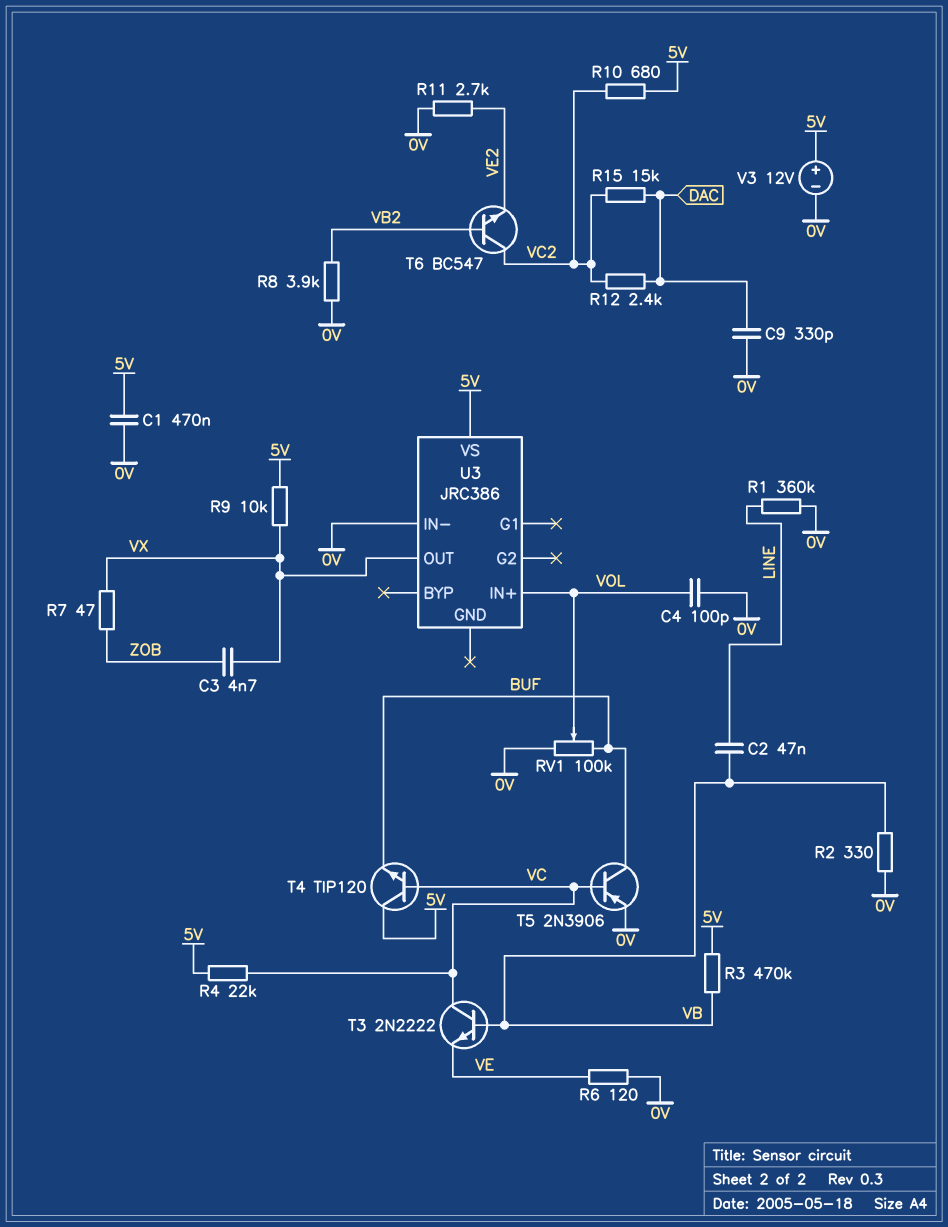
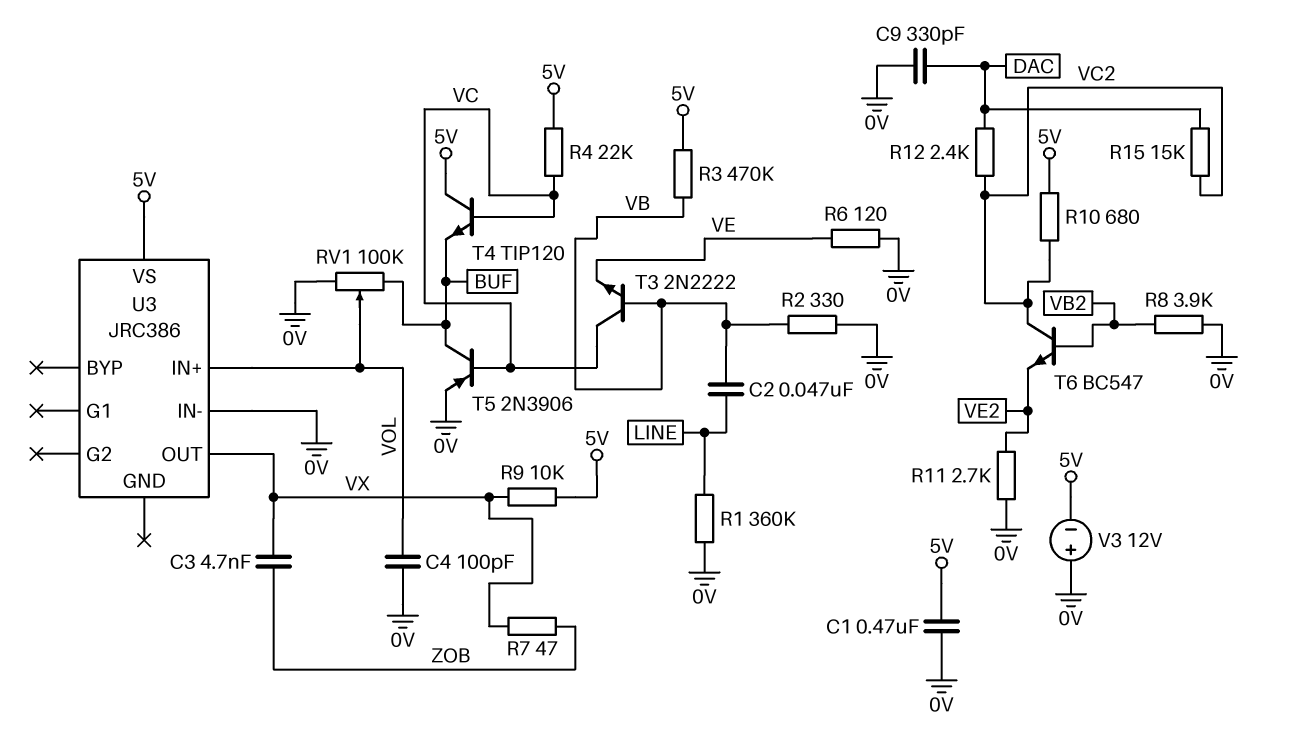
V3: 12V (plus 5V, minus 0V) -> 12V (plus 0V, minus 5V)

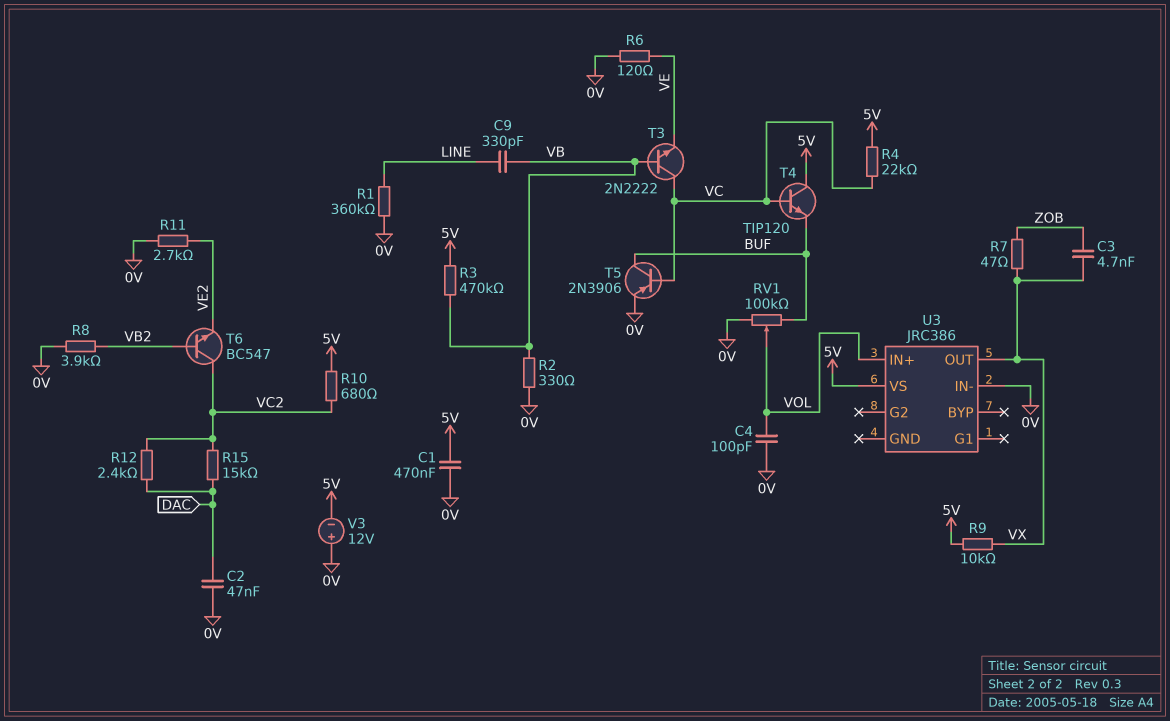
C2: 47nF (LINE, VB) -> 47nF (0V, DAC)
C9: 330pF (0V, DAC) -> 330pF (LINE, VB)

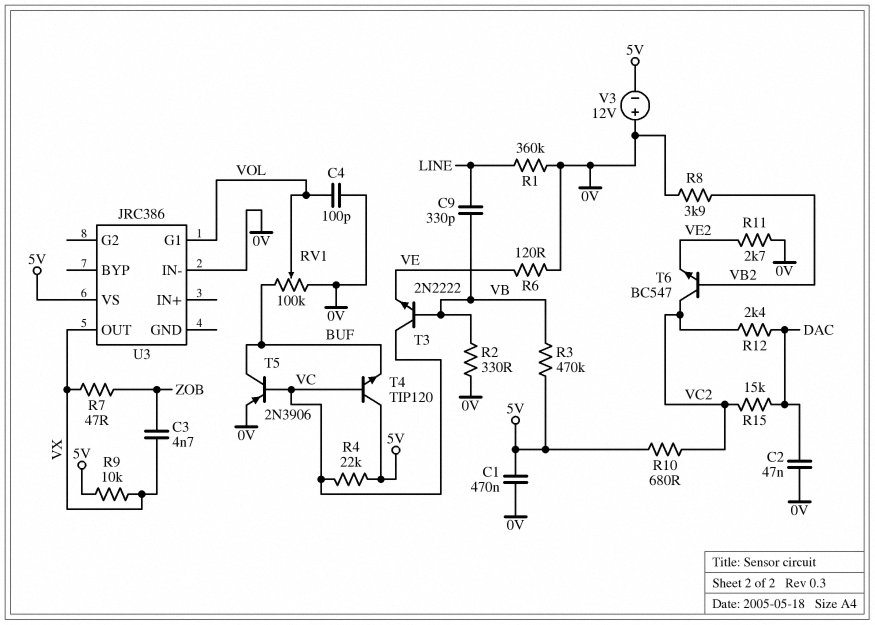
U3 pin G1: none -> VOL
U3 pin IN+: VOL -> none

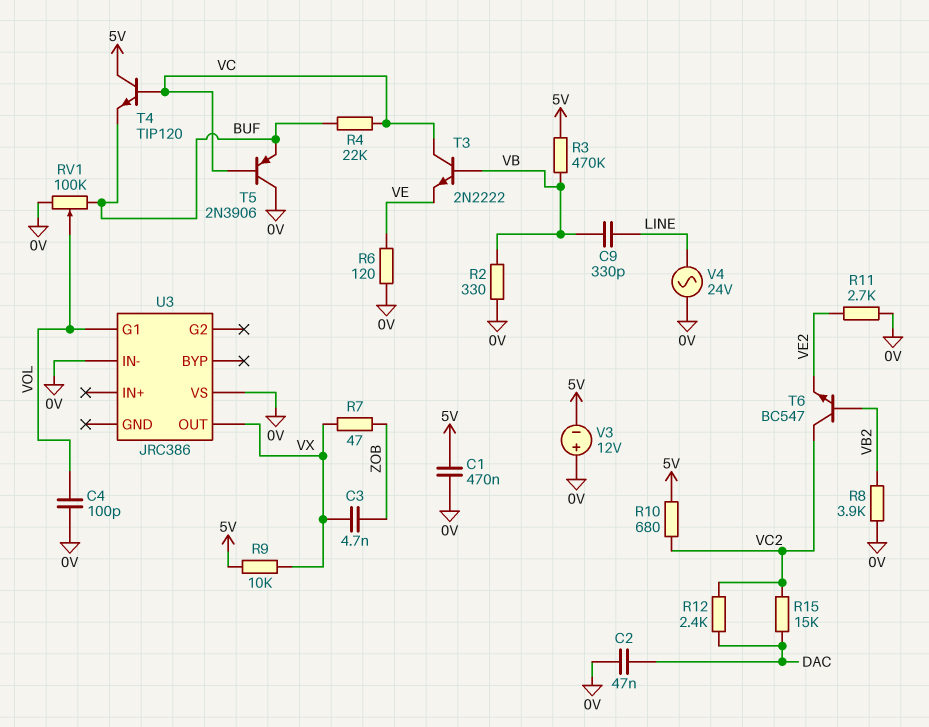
R1: 360k (0V, LINE) -> none
R4: 22k (5V, VC) -> 22k (BUF, VC)
T5: PNP 2N3906 (B VC, C BUF, E 0V) -> PNP 2N3906 (B VC, C 0V, E BUF)
U3 pin VS: 5V -> 0V
V4: none -> AC 24V (0V, LINE)

